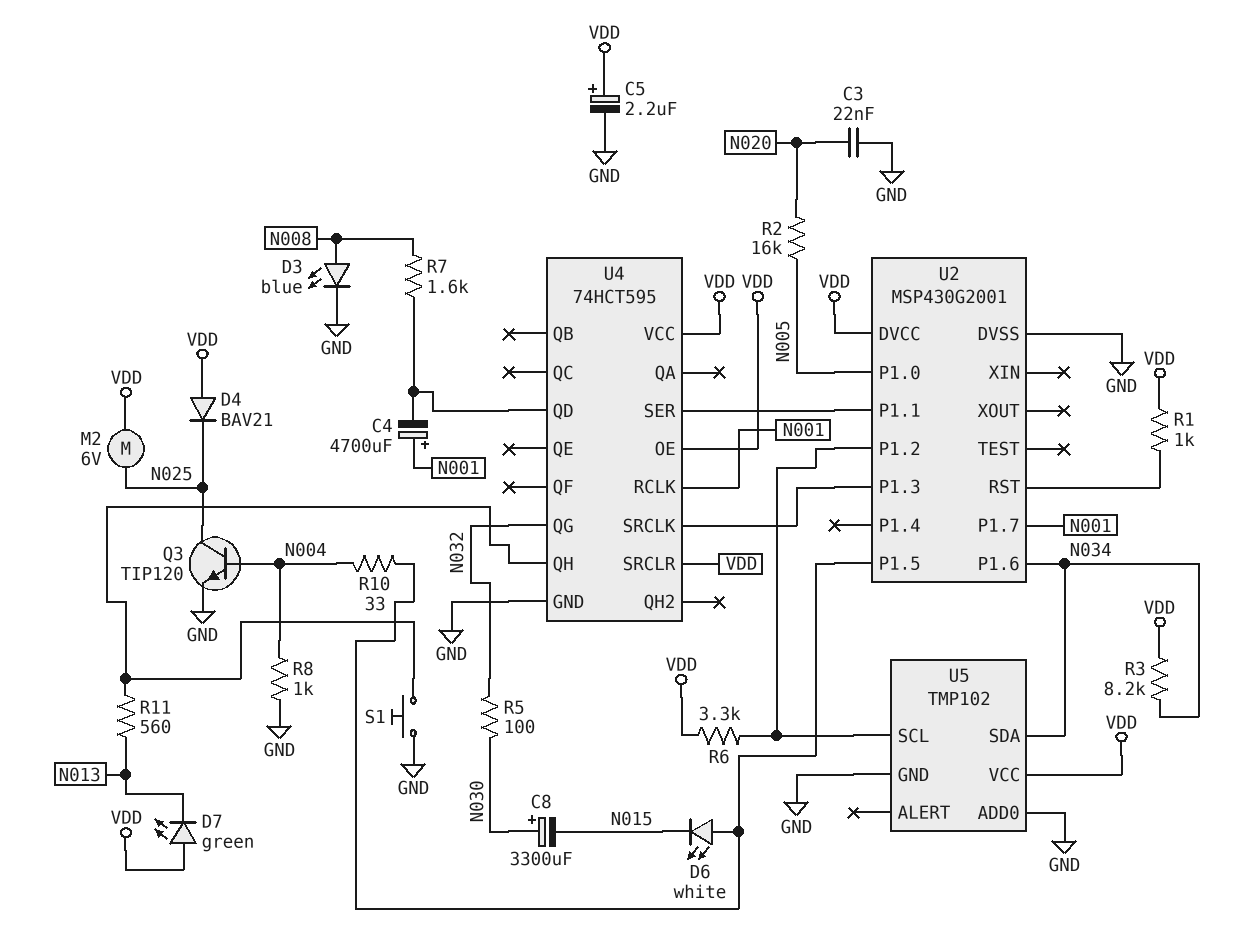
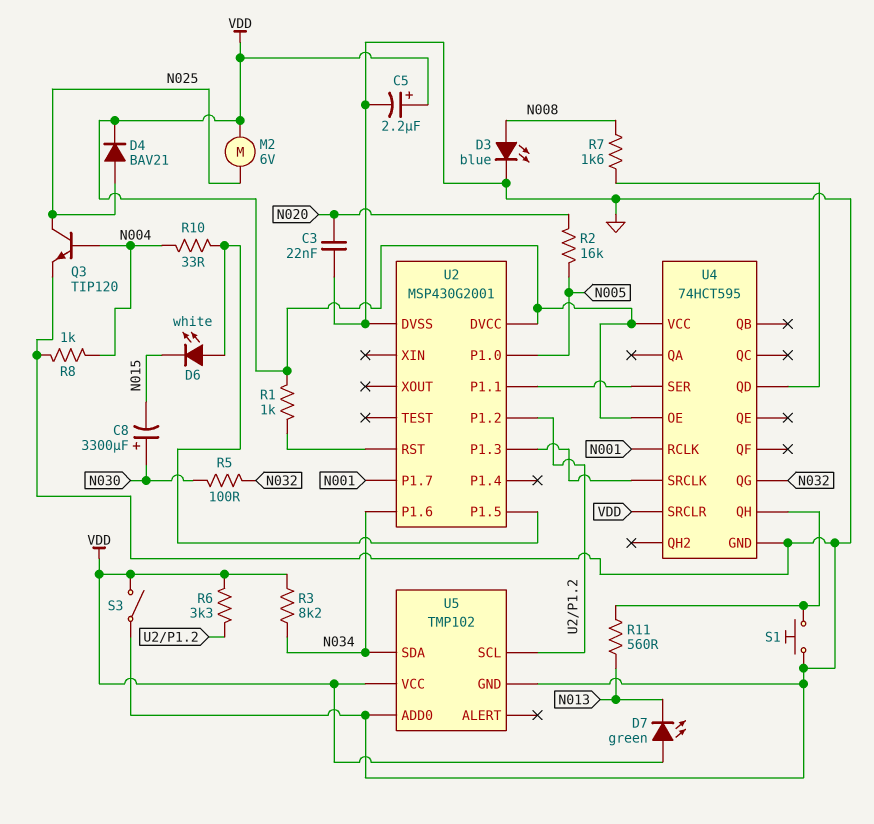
C4: 4700uF (plus N001, minus U4/QD) -> none
D4: diode BAV21 (A VDD, K N025) -> diode BAV21 (A N025, K VDD)
S3: none -> switch (GND, VDD)

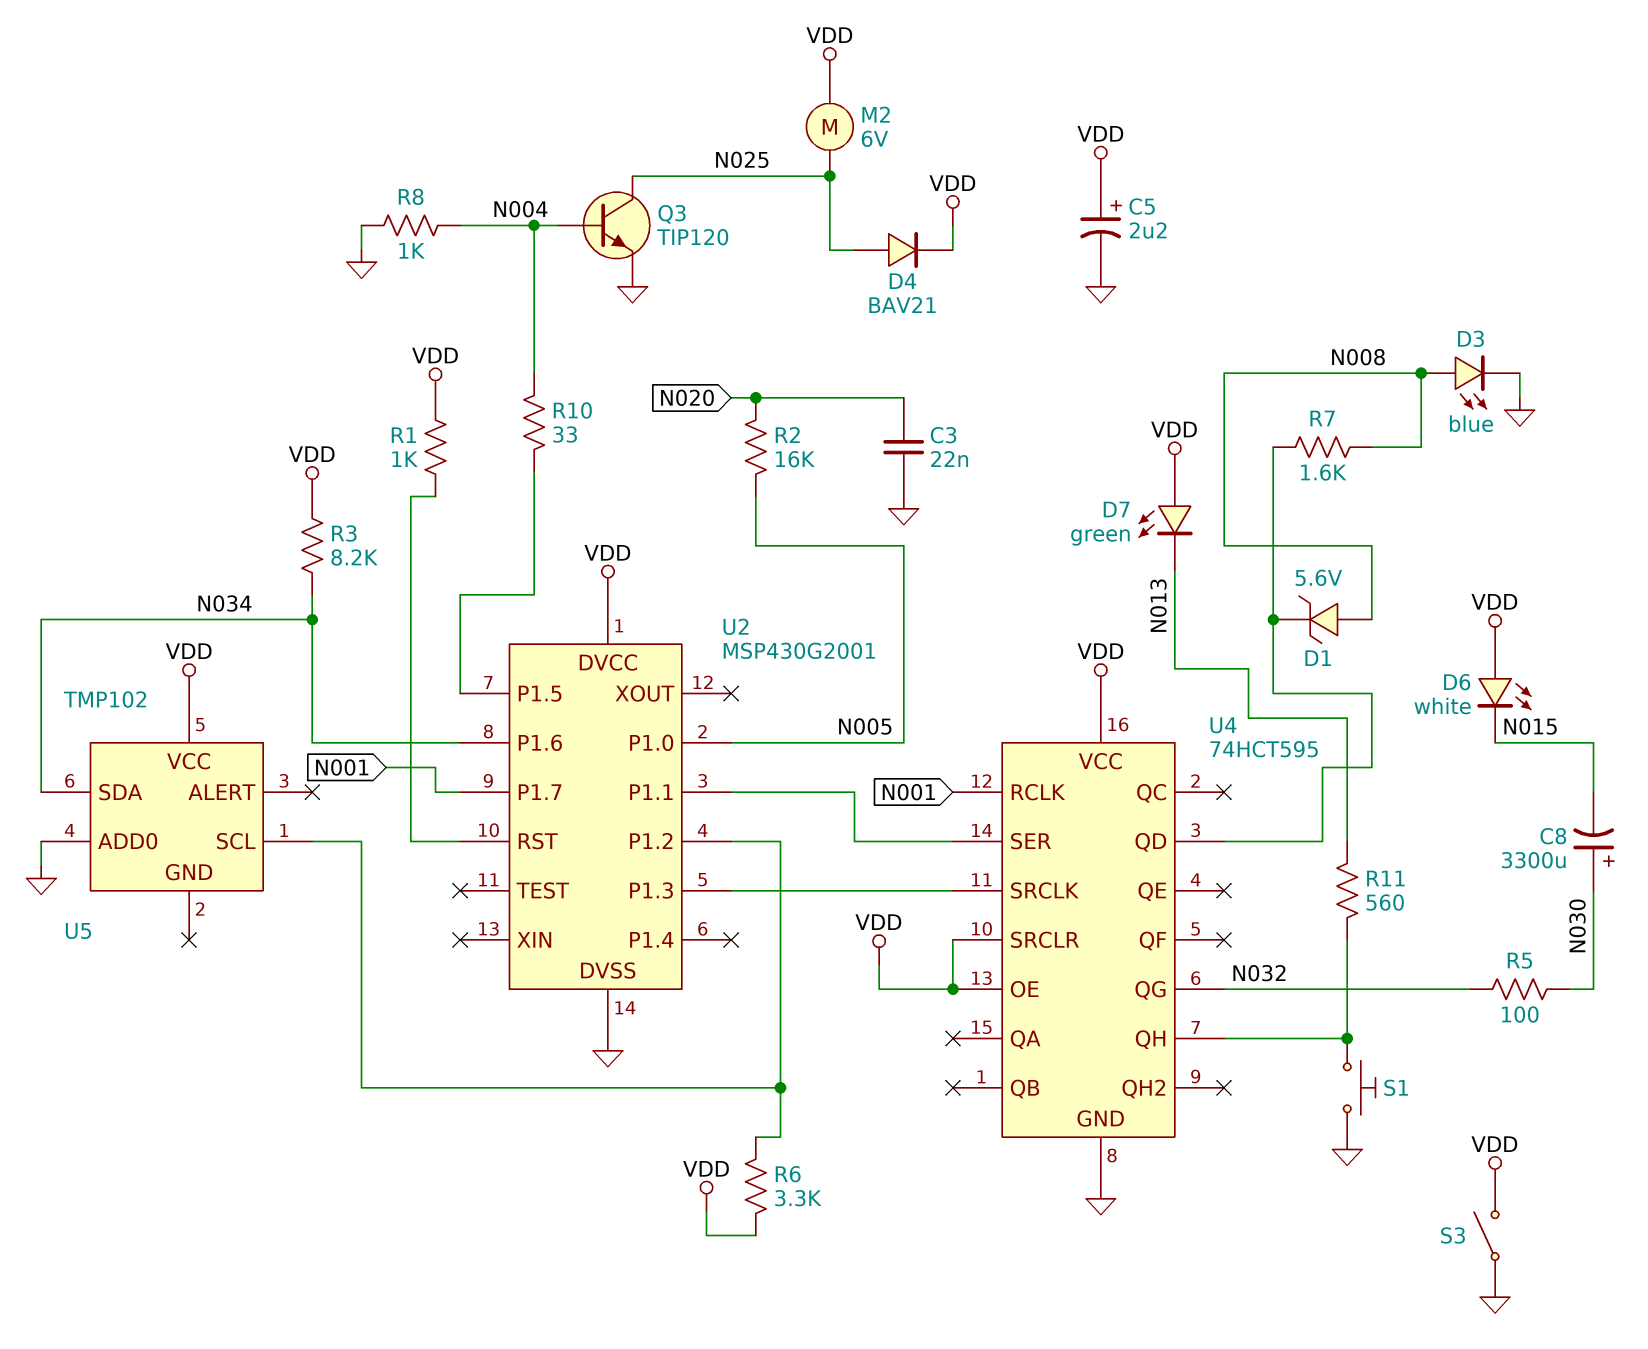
D1: none -> zener 5.6V (A N008, K U4/QD)
D6: LED white (A U2/P1.5, K N015) -> LED white (A VDD, K N015)
U5 pin GND: GND -> none

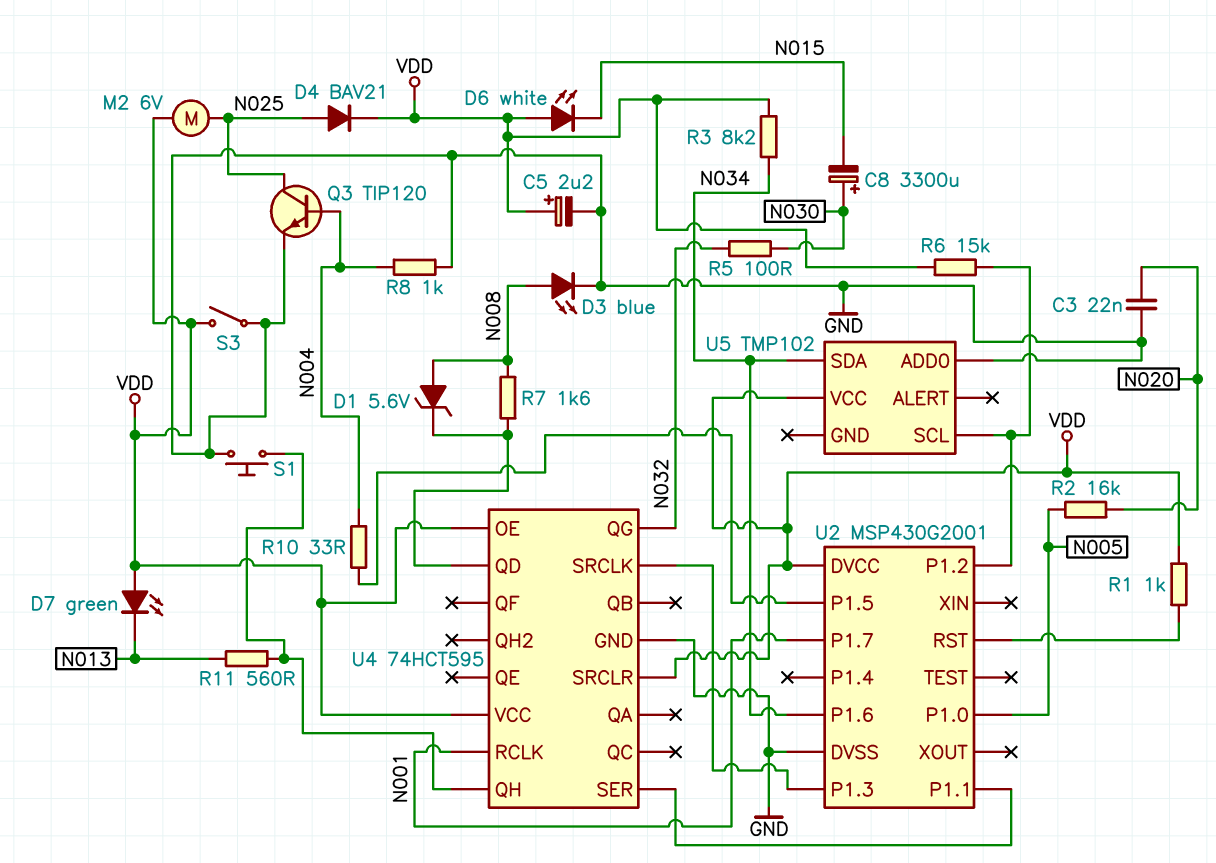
R6: 3.3k (U2/P1.2, VDD) -> 15k (U2/P1.2, VDD)

